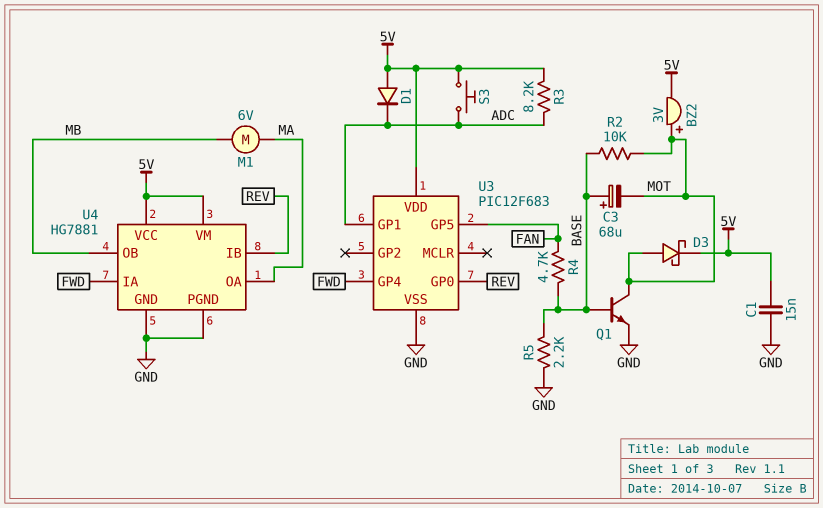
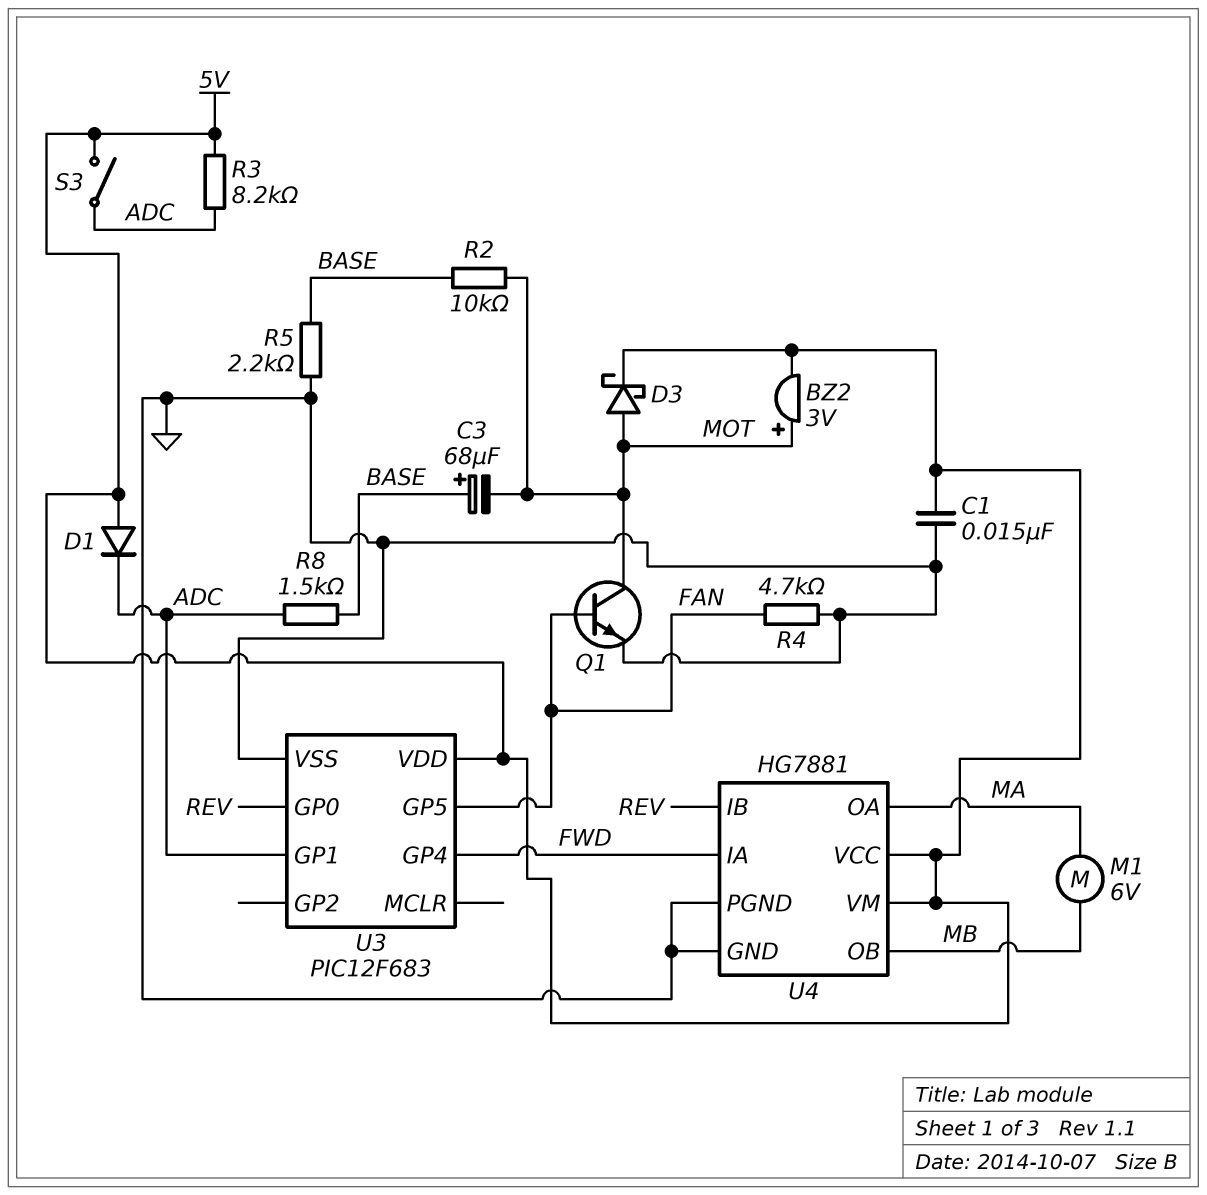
Q1: NPN (B BASE, C MOT, E GND) -> NPN (B FAN, C MOT, E GND)
R4: 4.7k (BASE, FAN) -> 4.7k (FAN, GND)
R8: none -> 1.5k (ADC, BASE)
S3: button (5V, ADC) -> switch (5V, ADC)

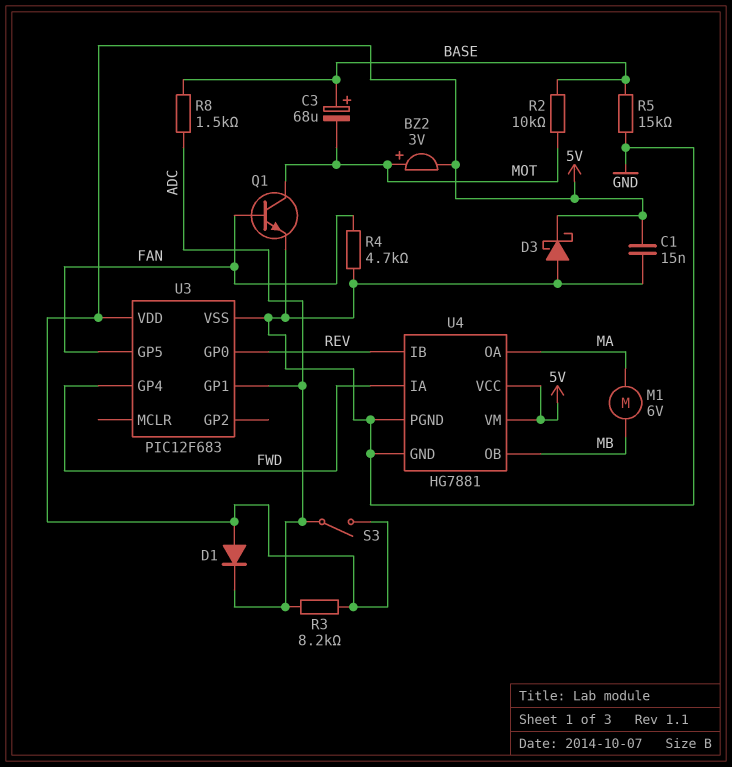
D3: schottky (A MOT, K 5V) -> schottky (A GND, K 5V)
R5: 2.2k (BASE, GND) -> 15k (BASE, GND)

